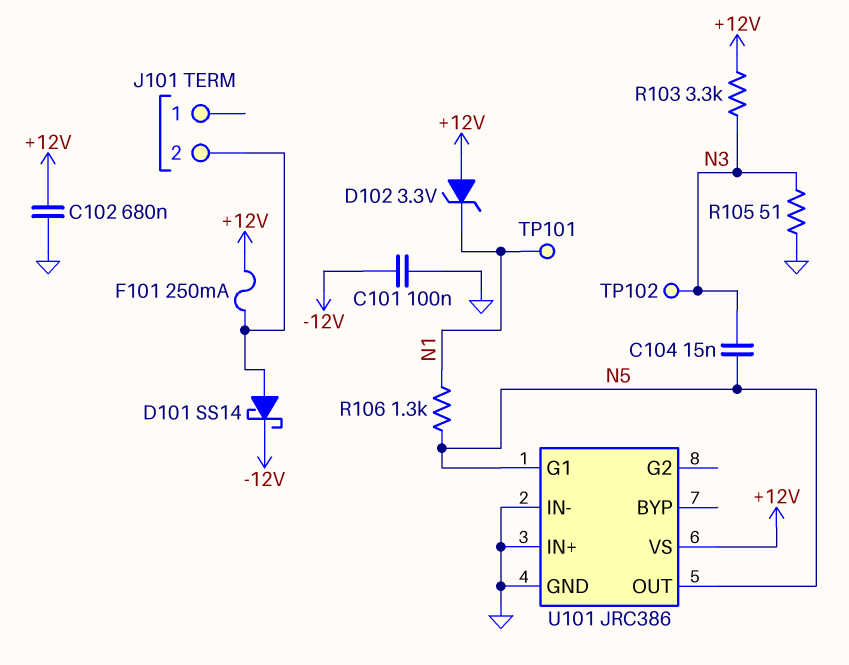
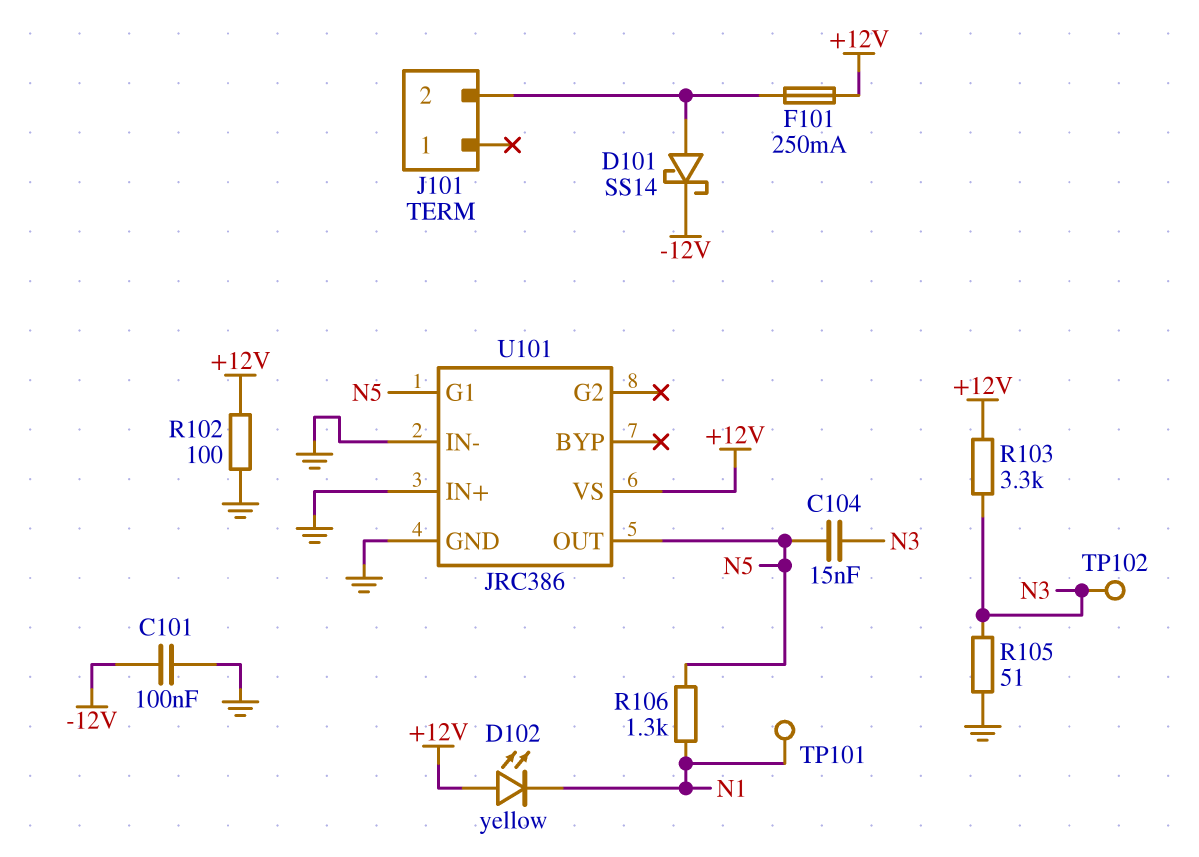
C102: 680nF (+12V, GND) -> none
D102: zener 3.3V (A +12V, K N1) -> LED yellow (A +12V, K N1)
R102: none -> 100 (+12V, GND)

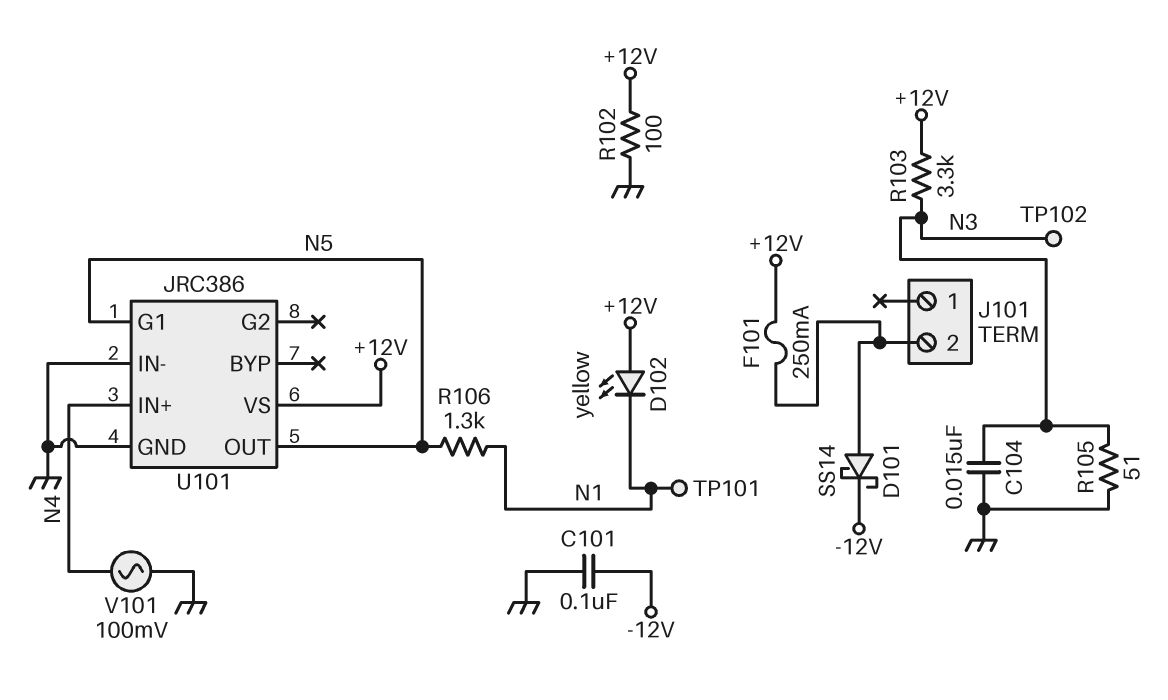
C104: 15nF (N3, N5) -> 15nF (GND, N3)
U101 pin IN+: GND -> N4
V101: none -> AC 100mV (GND, N4)

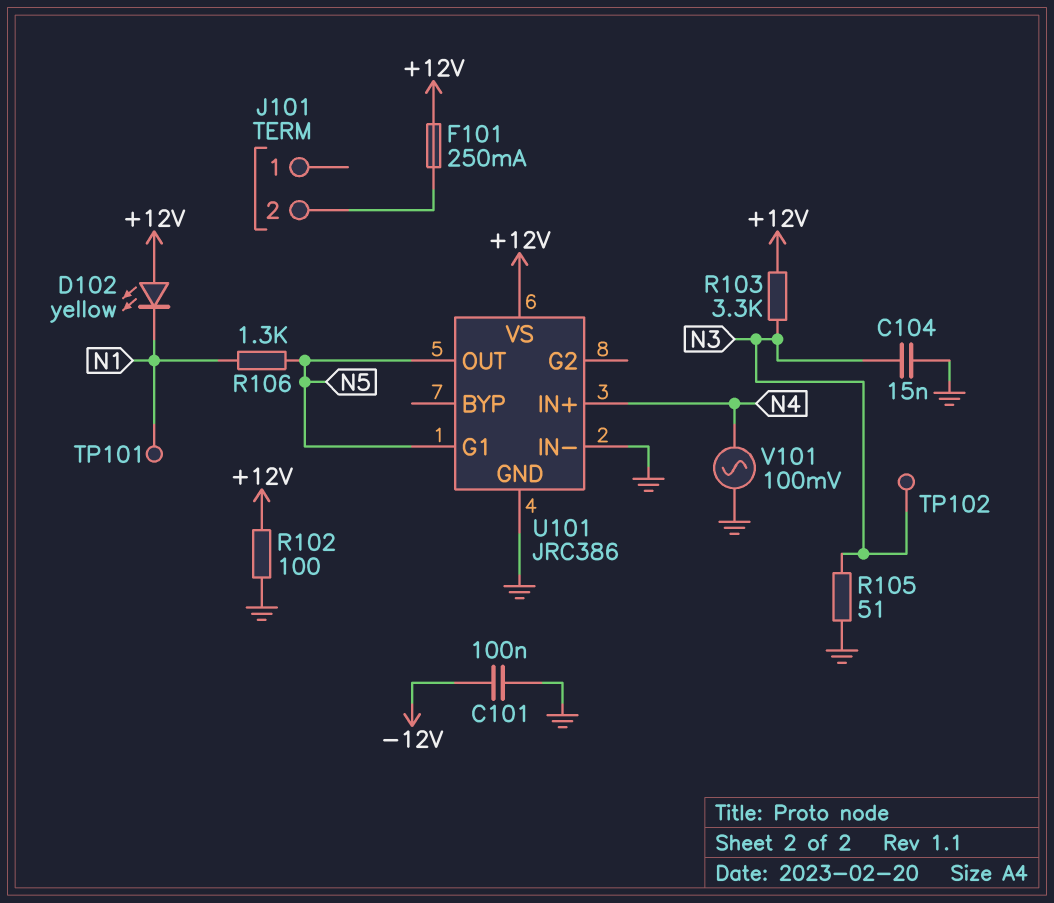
D101: schottky SS14 (A J101/2, K -12V) -> none

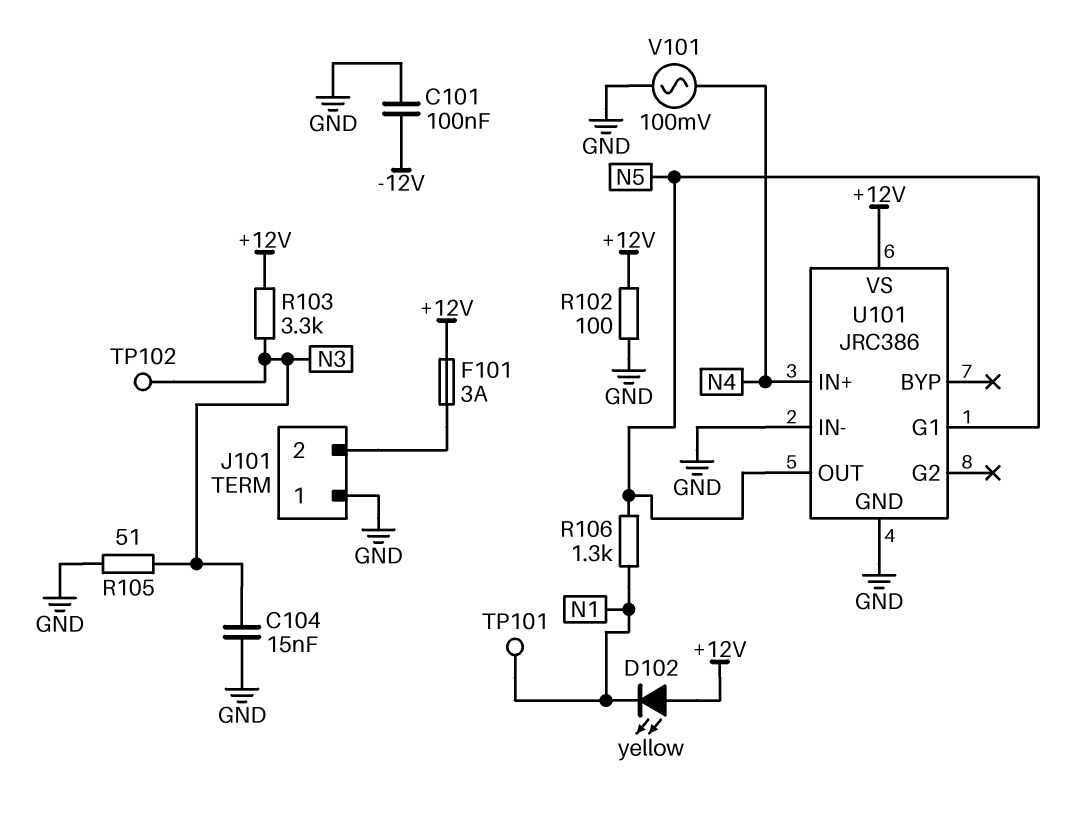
F101: 250mA (+12V, J101/2) -> 3A (+12V, J101/2)
J101 pin 1: none -> GND

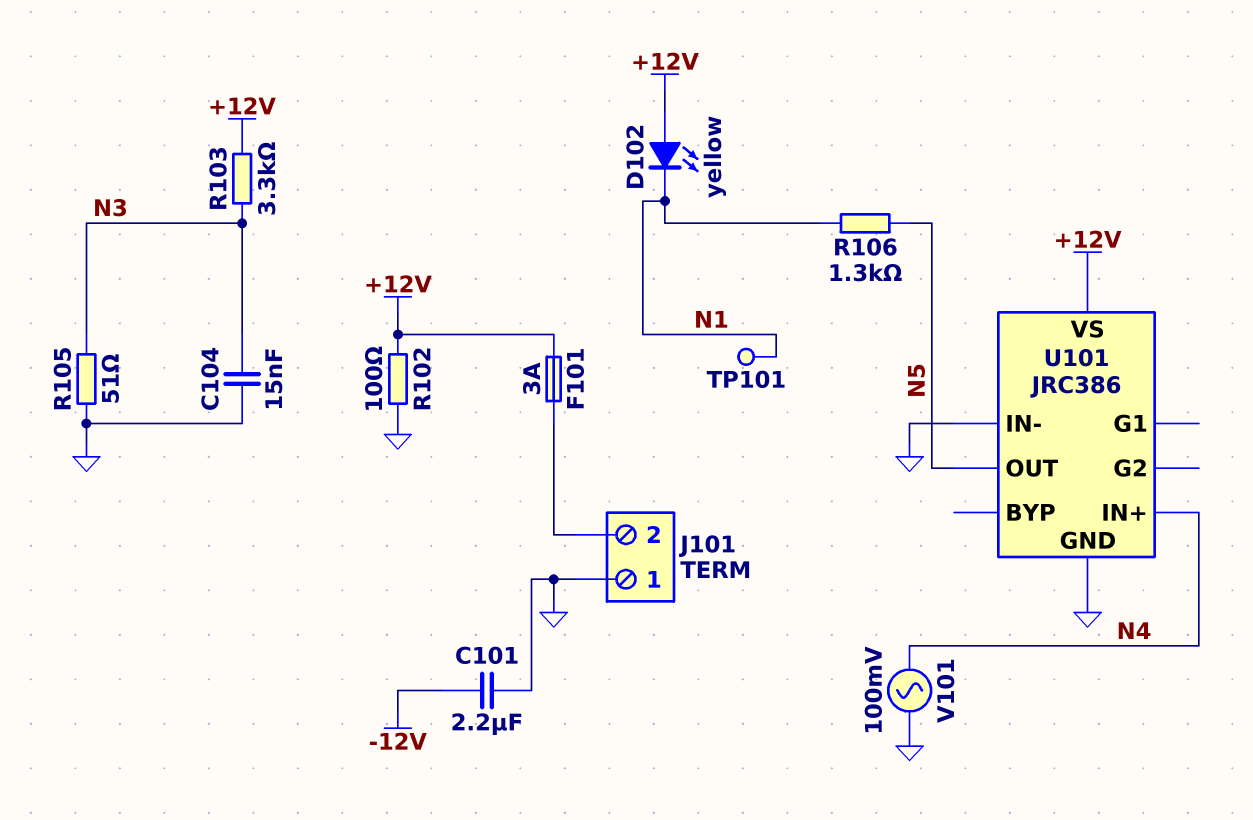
C101: 100nF (-12V, GND) -> 2.2uF (-12V, GND)
TP102: test point (N3) -> none
U101 pin G1: N5 -> none

